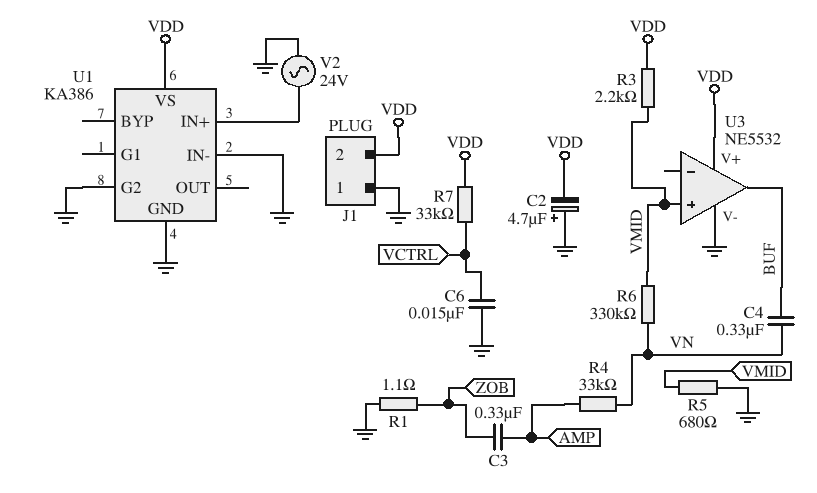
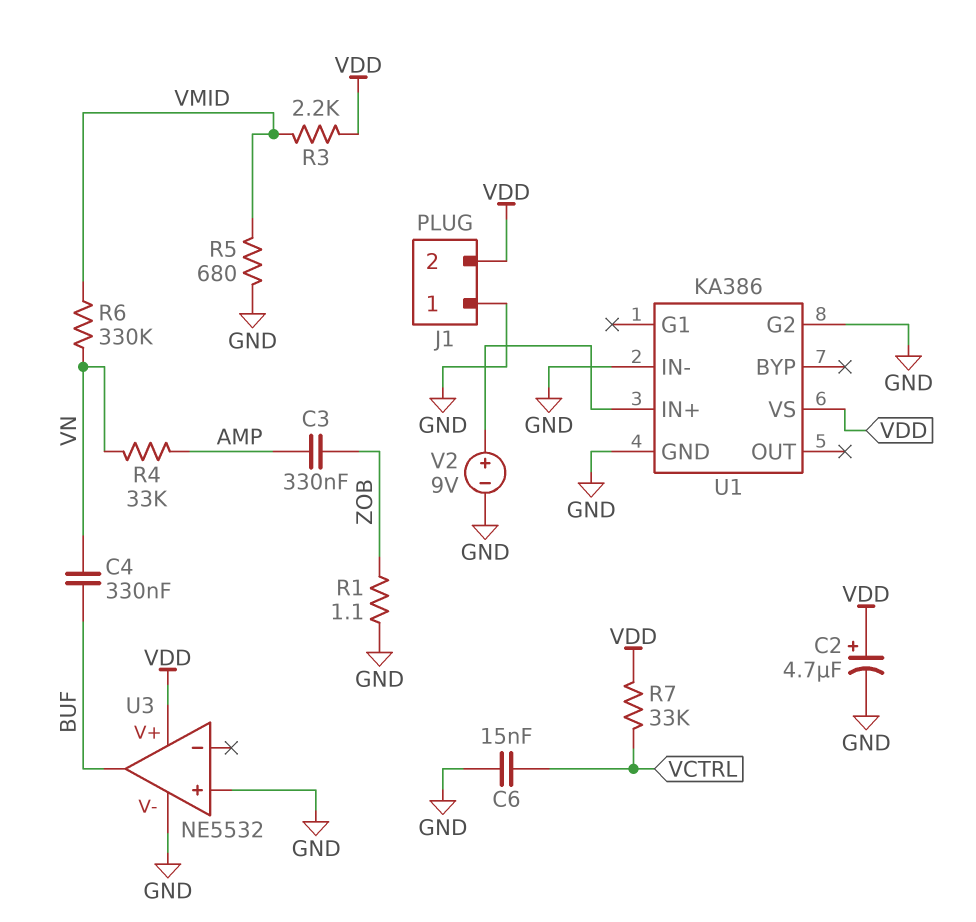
C2: 4.7uF (plus GND, minus VDD) -> 4.7uF (plus VDD, minus GND)
U3 pin in+: VMID -> GND
V2: AC 24V (GND, U1/IN+) -> 9V (plus U1/IN+, minus GND)

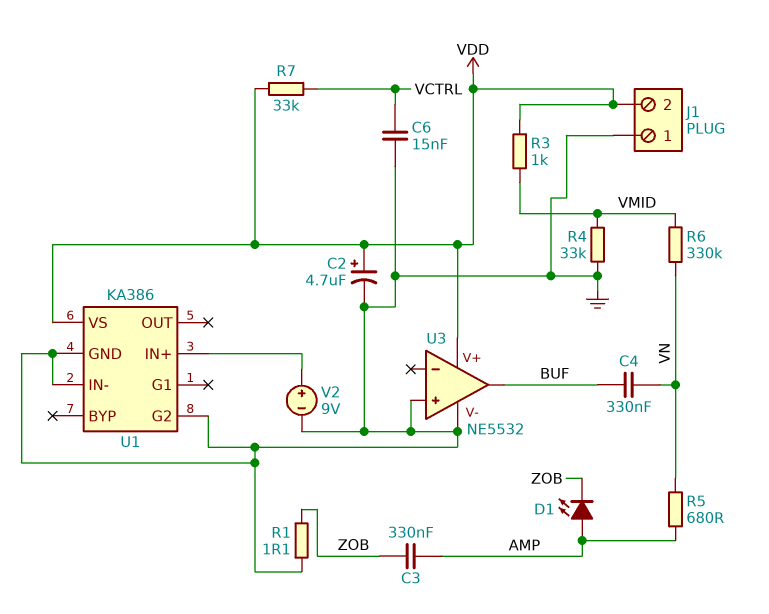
D1: none -> LED (A AMP, K ZOB)
R3: 2.2k (VDD, VMID) -> 1k (VDD, VMID)
R4: 33k (AMP, VN) -> 33k (GND, VMID)
R5: 680 (GND, VMID) -> 680 (AMP, VN)

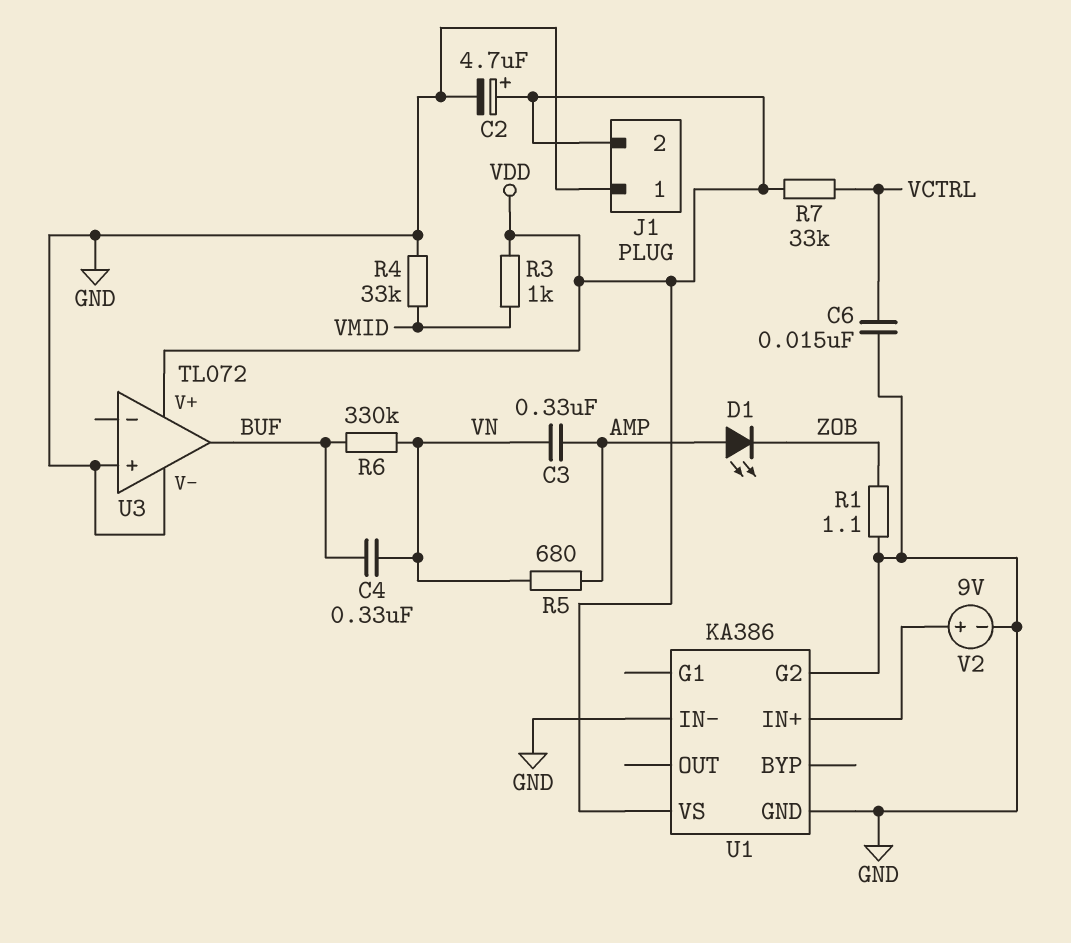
C3: 330nF (AMP, ZOB) -> 330nF (AMP, VN)
R6: 330k (VMID, VN) -> 330k (BUF, VN)
U3: NE5532 -> TL072

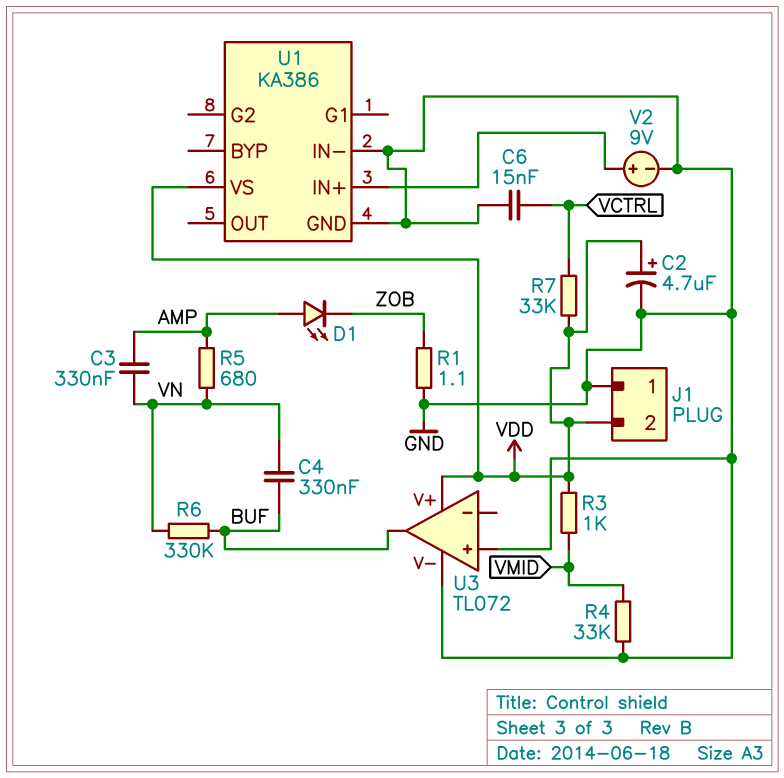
U1 pin G2: GND -> none

